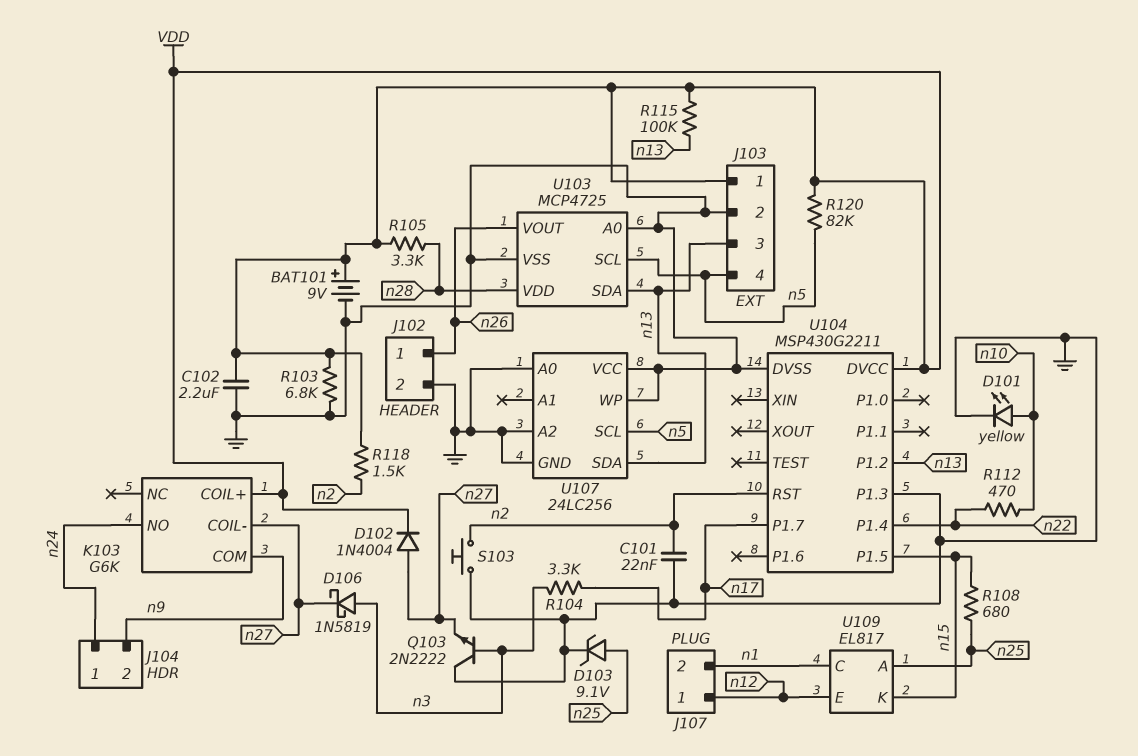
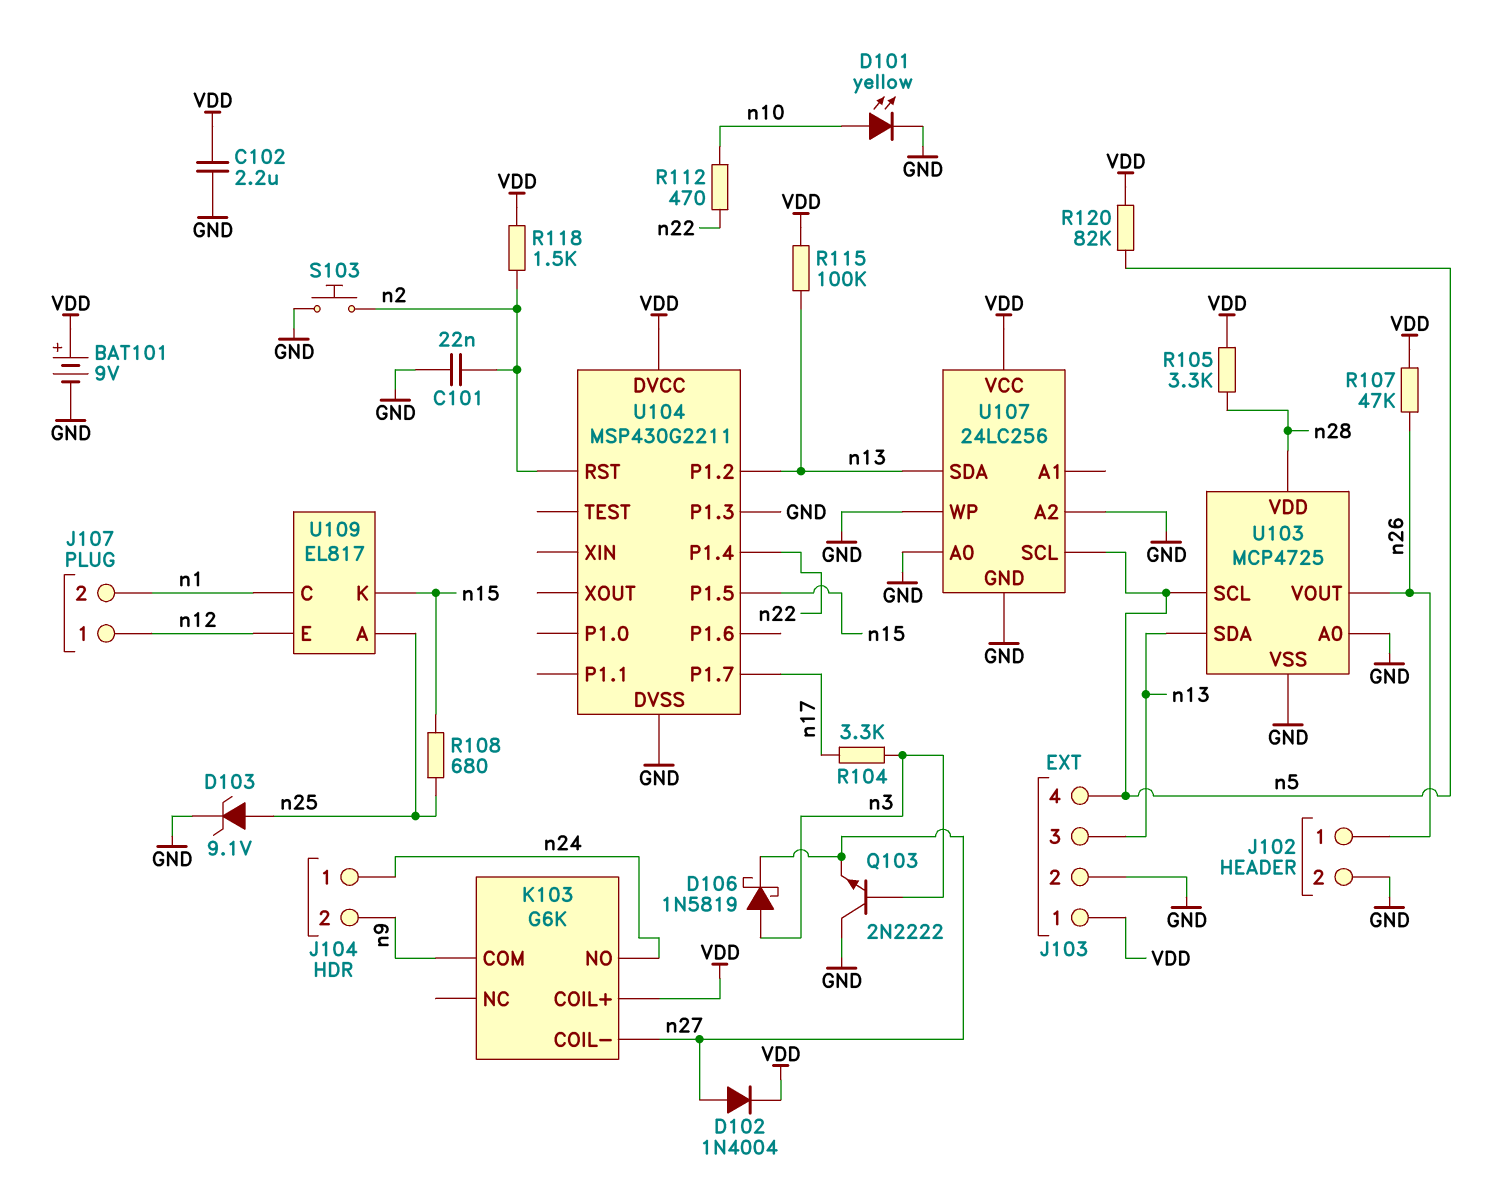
R103: 6.8k (GND, VDD) -> none
R107: none -> 47k (VDD, n26)
U107 pin VCC: GND -> VDD

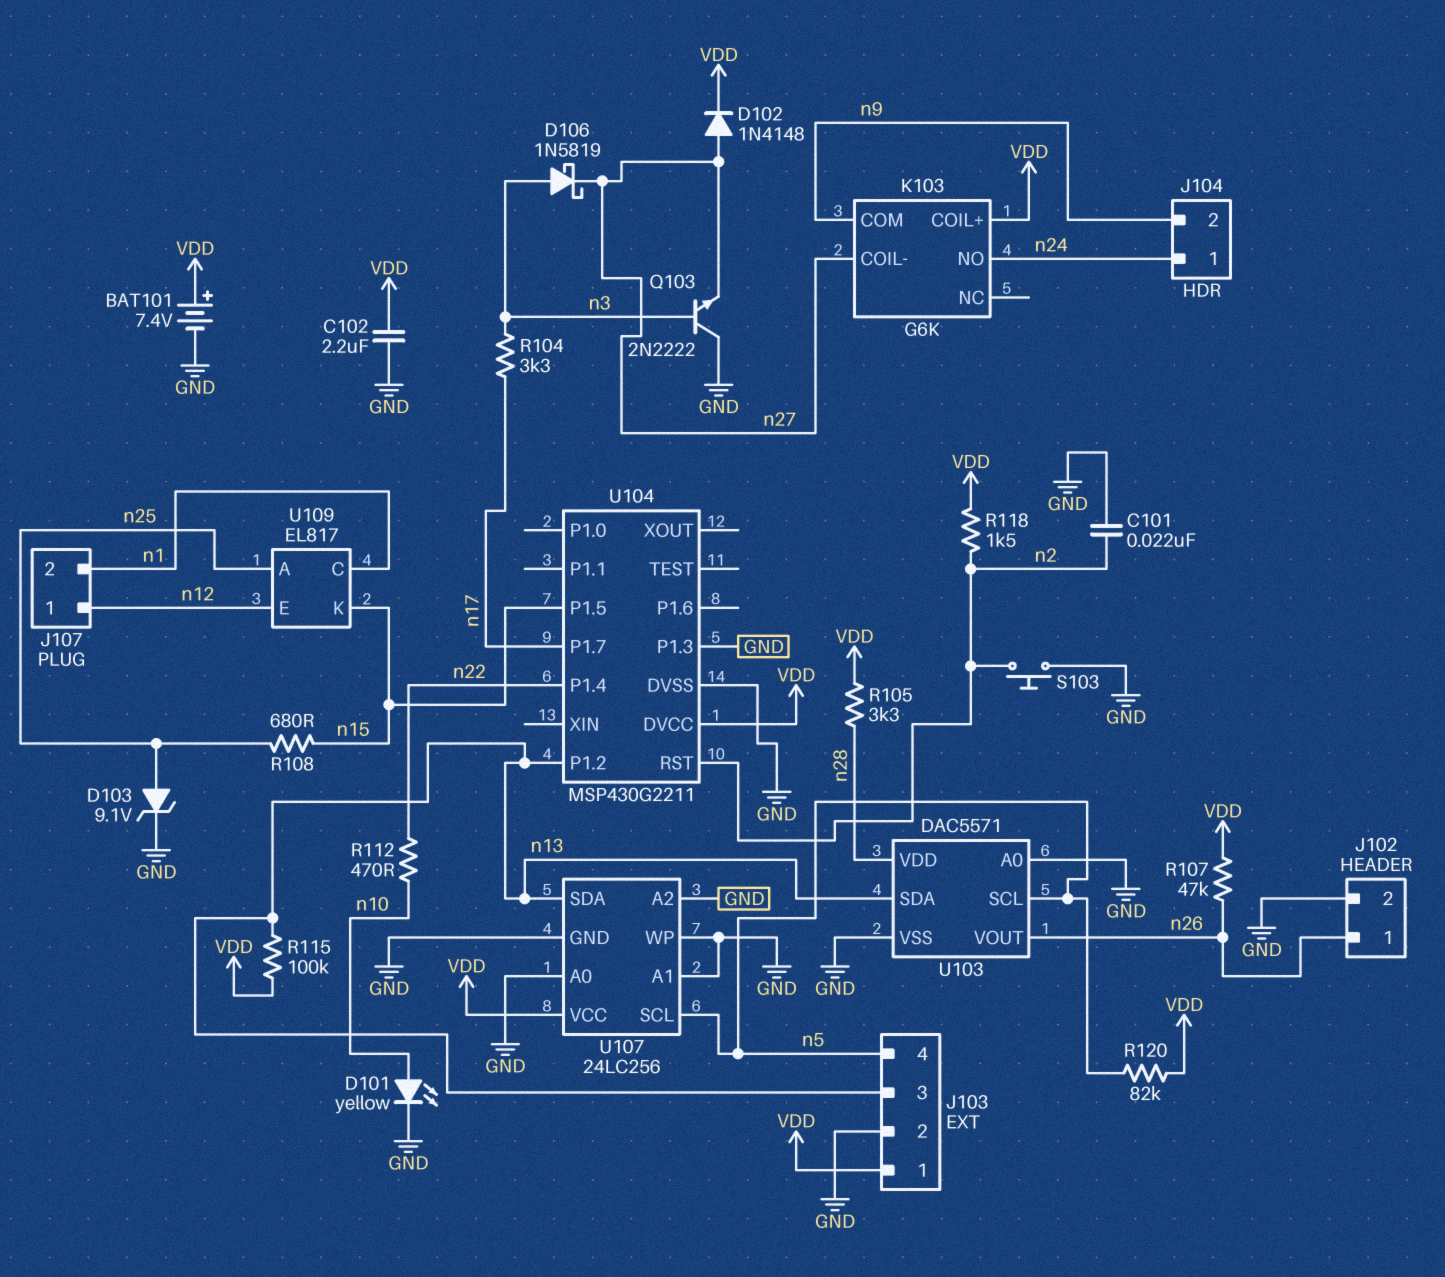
BAT101: 9V (plus VDD, minus GND) -> 7.4V (plus VDD, minus GND)
D102: diode 1N4004 (A n27, K VDD) -> diode 1N4148 (A n27, K VDD)
U103: MCP4725 -> DAC5571
U107 pin A1: none -> GND

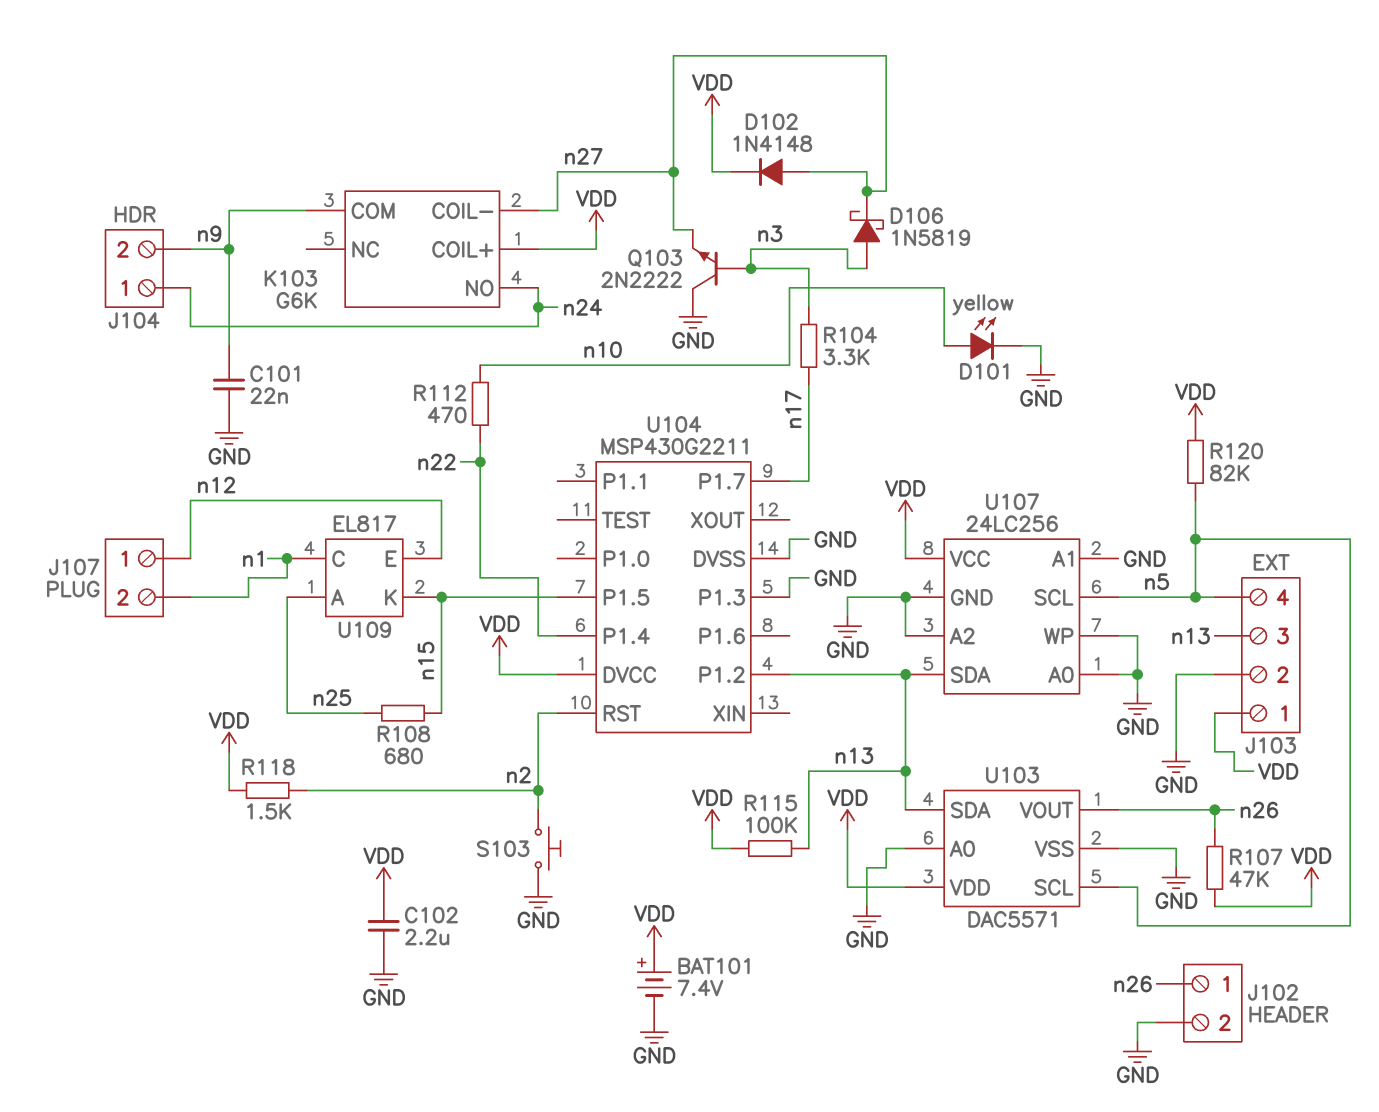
C101: 22nF (GND, n2) -> 22nF (GND, n9)
D103: zener 9.1V (A n25, K GND) -> none
R105: 3.3k (VDD, n28) -> none
U103 pin VDD: n28 -> VDD

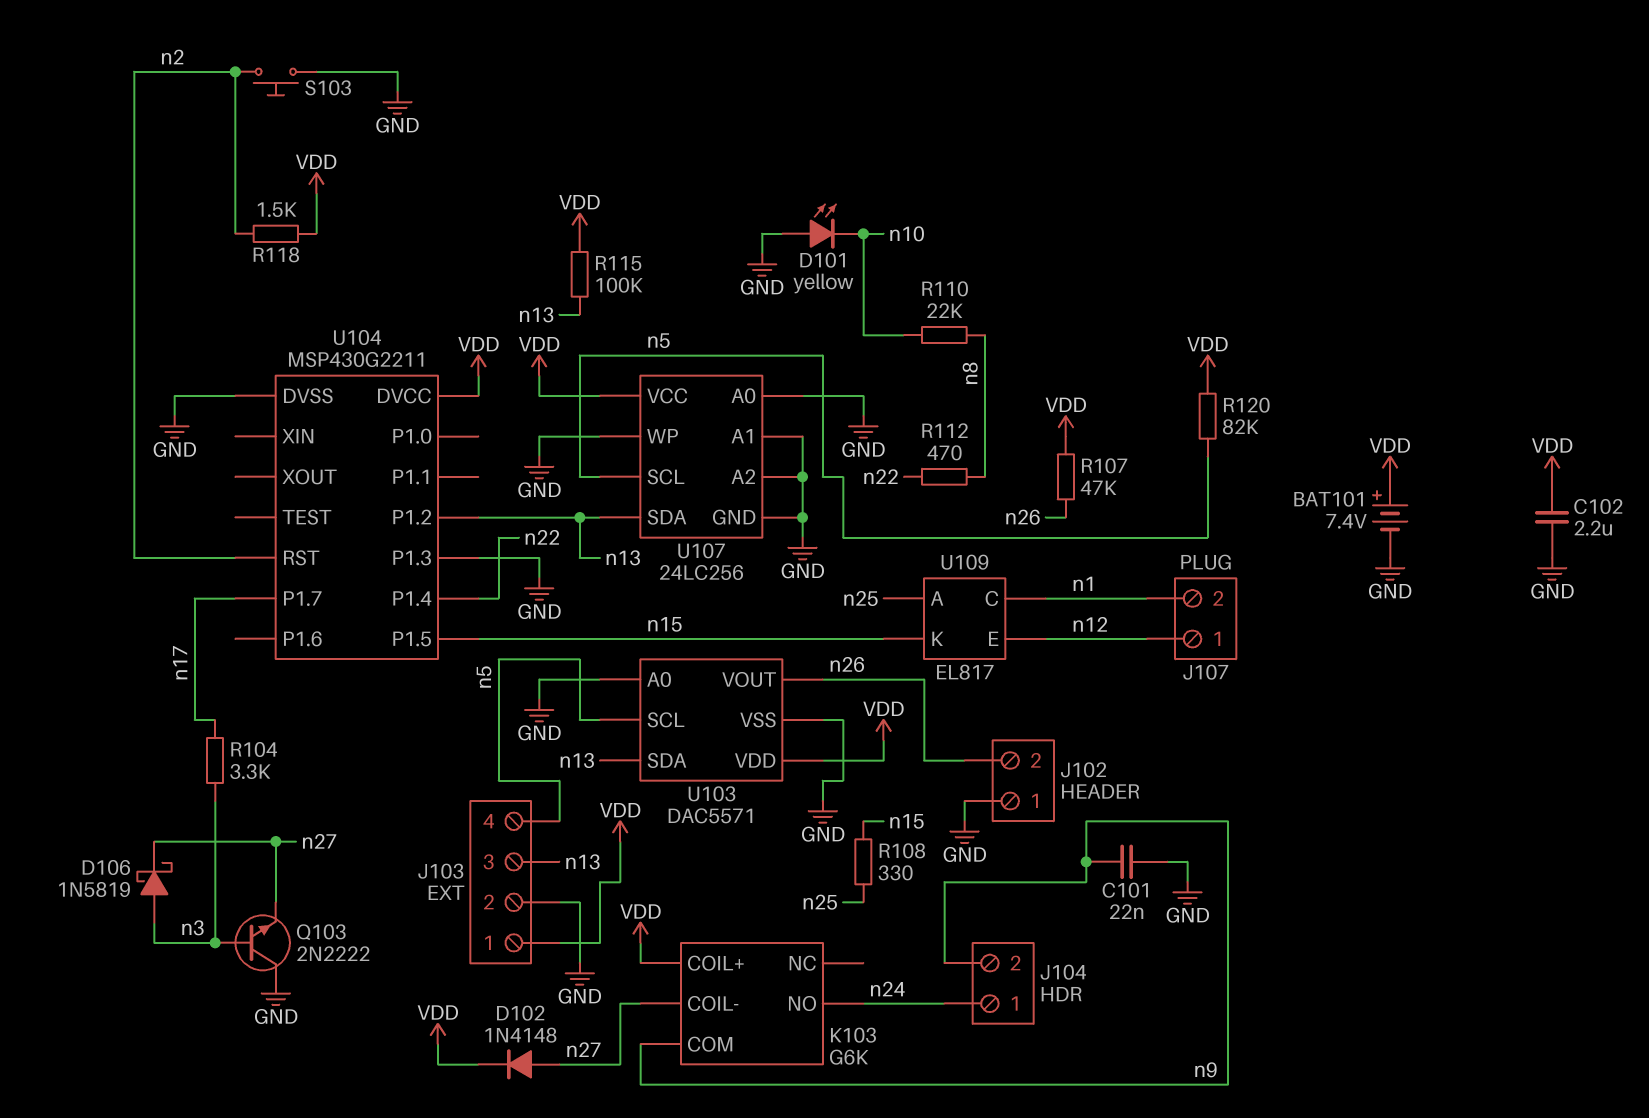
D101: LED yellow (A n10, K GND) -> LED yellow (A GND, K n10)
J102 pin 1: n26 -> GND
J102 pin 2: GND -> n26
R108: 680 (n15, n25) -> 330 (n15, n25)
R110: none -> 22k (n8, n10)
R112: 470 (n10, n22) -> 470 (n8, n22)

